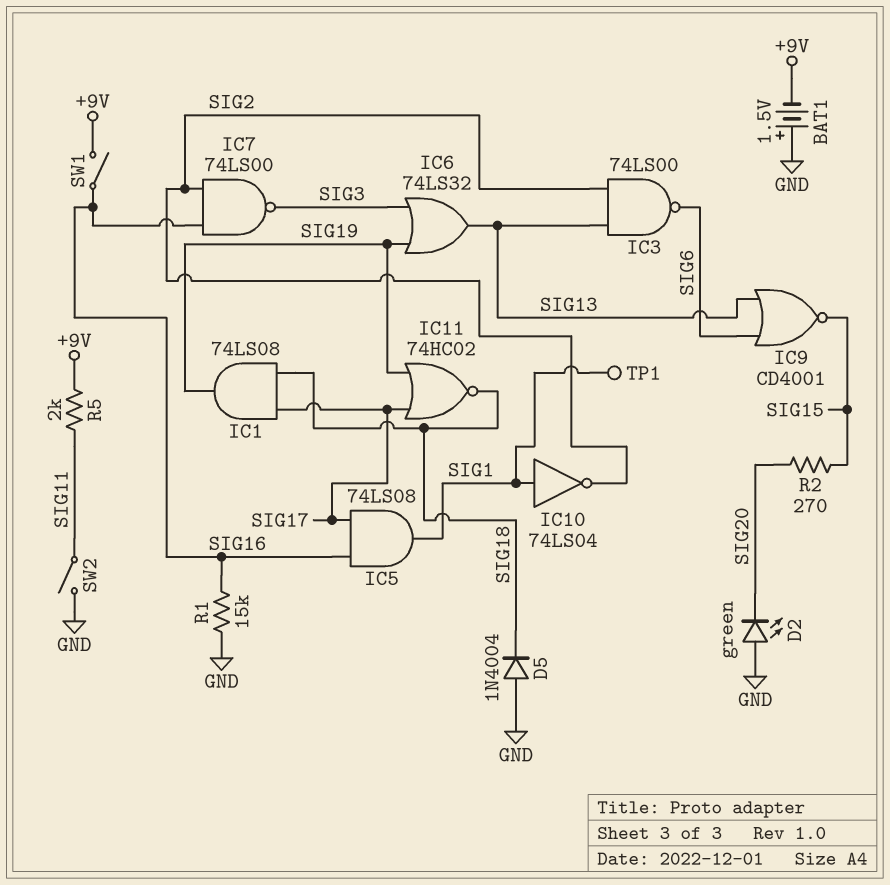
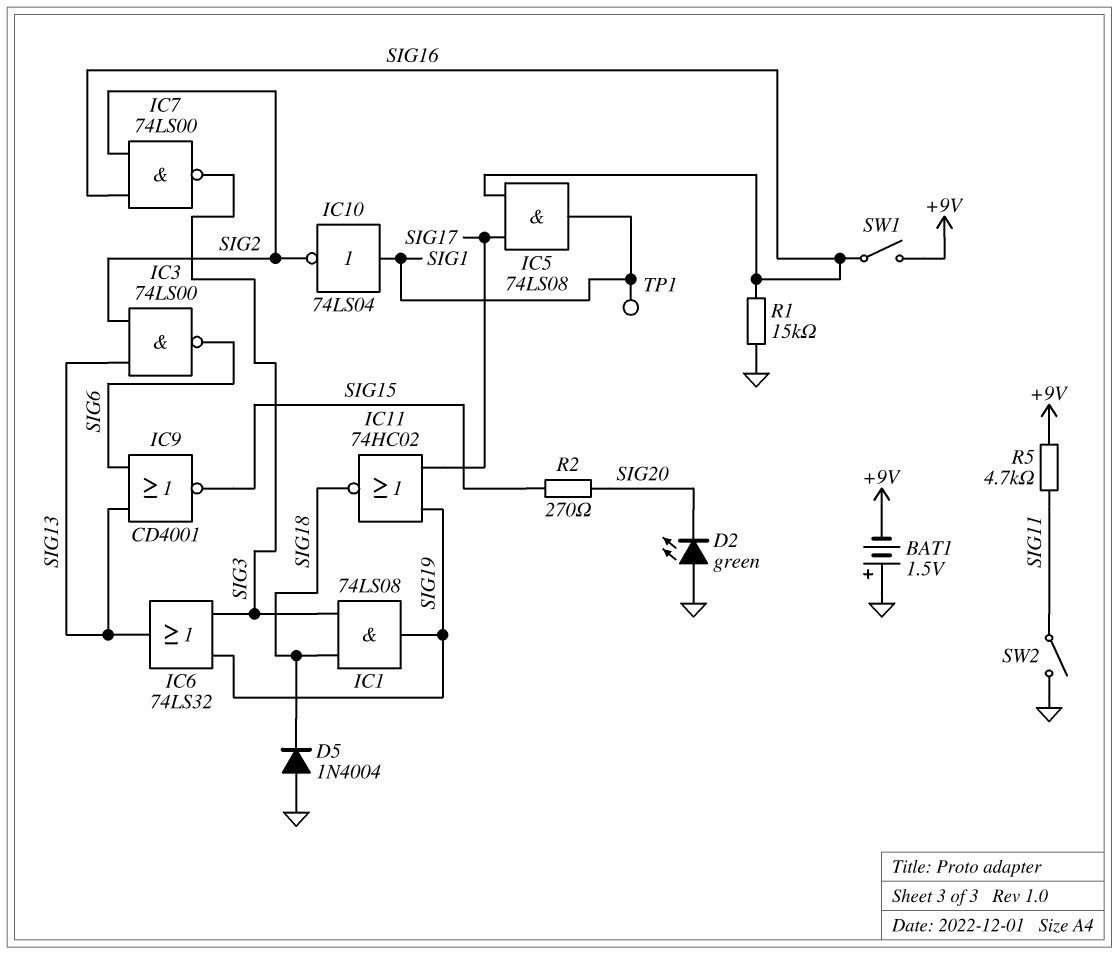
IC1: AND 74LS08 (in SIG17, in SIG18, out SIG19) -> AND 74LS08 (in SIG3, in SIG18, out SIG19)
R5: 2k (+9V, SIG11) -> 4.7k (+9V, SIG11)

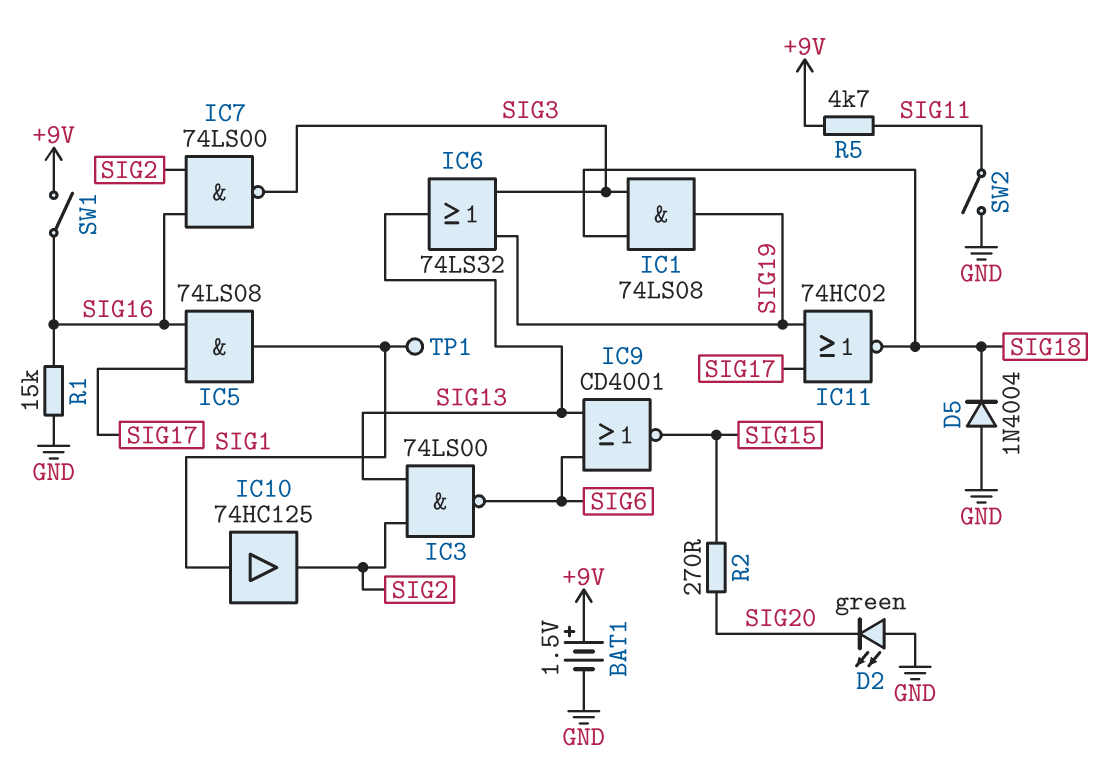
BAT1: 1.5V (plus GND, minus +9V) -> 1.5V (plus +9V, minus GND)
IC10: NOT 74LS04 (in SIG1, out SIG2) -> buffer 74HC125 (in SIG1, out SIG2)

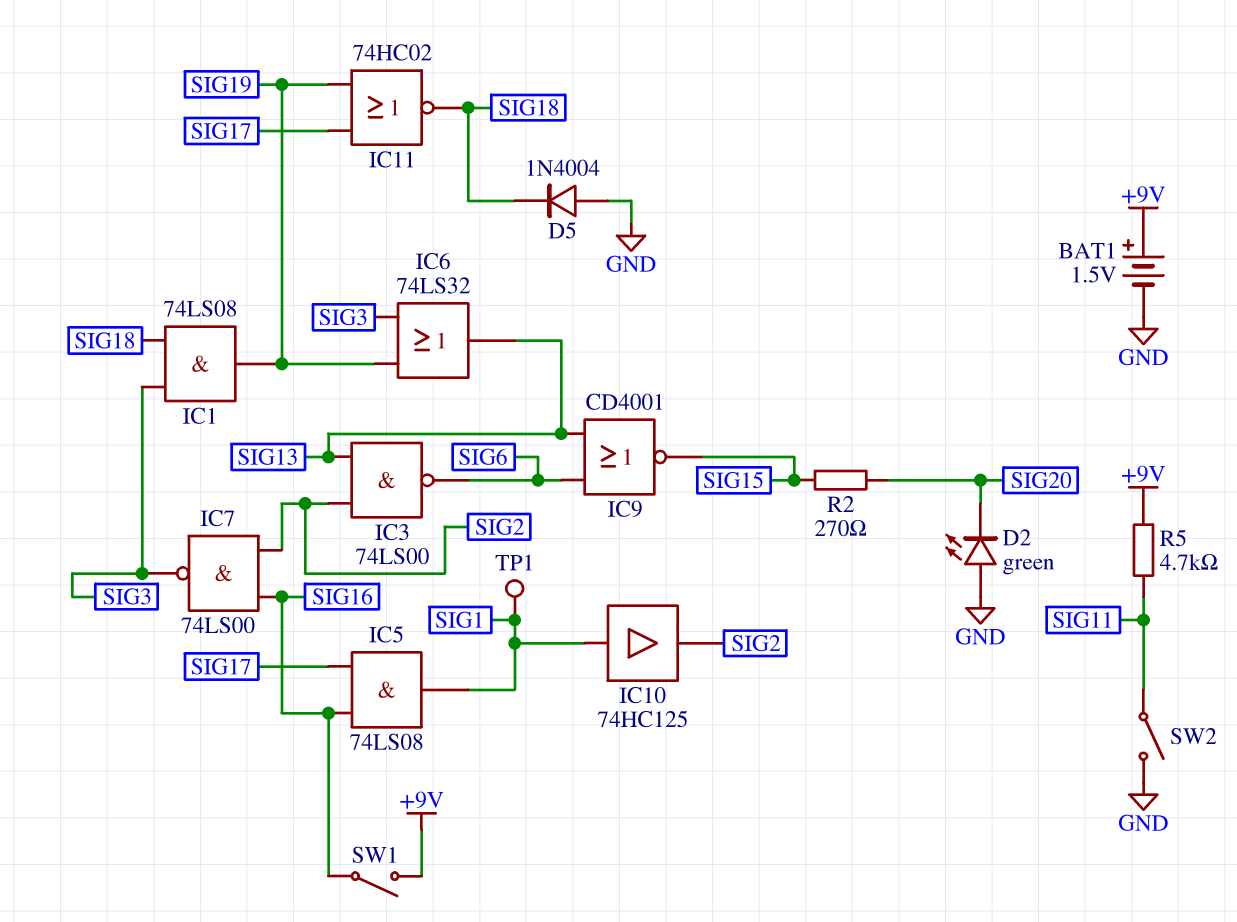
R1: 15k (GND, SIG16) -> none

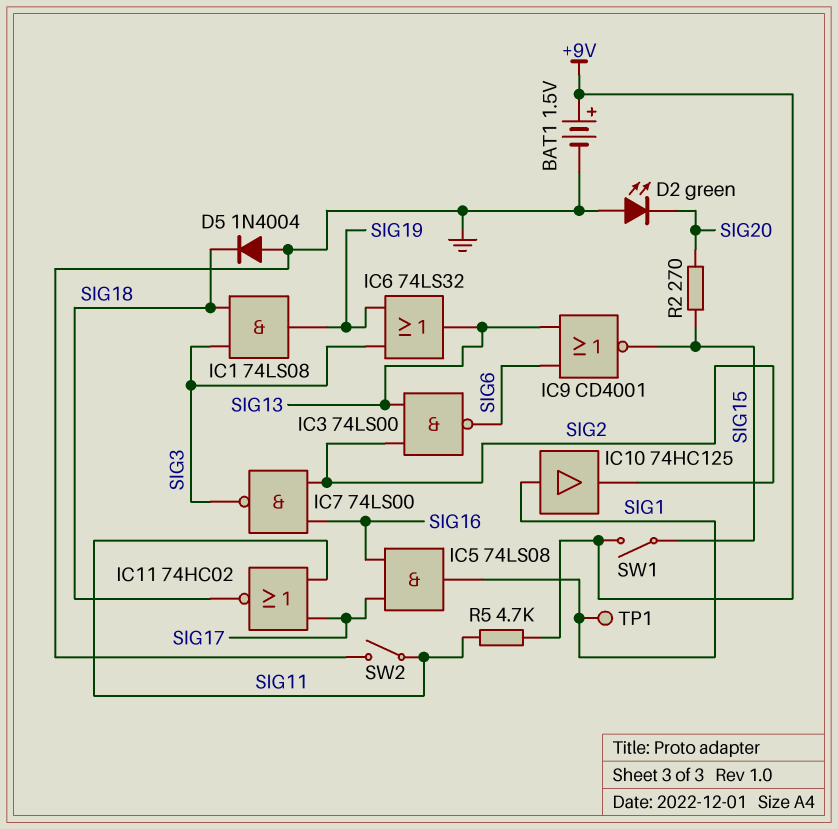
IC11: NOR 74HC02 (in SIG17, in SIG19, out SIG18) -> NOR 74HC02 (in SIG11, in SIG17, out SIG18)
SW1: switch (+9V, SIG16) -> switch (+9V, SIG15)

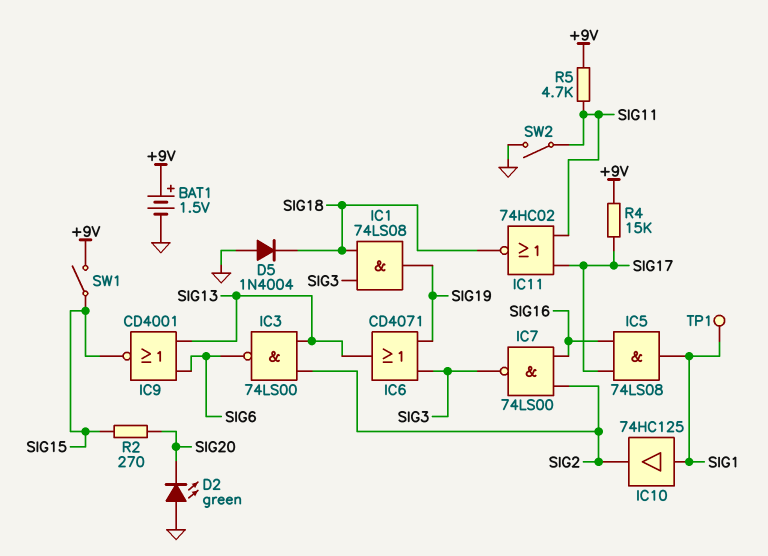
IC6: OR 74LS32 (in SIG3, in SIG19, out SIG13) -> OR CD4071 (in SIG3, in SIG19, out SIG13)
R4: none -> 15k (+9V, SIG17)

